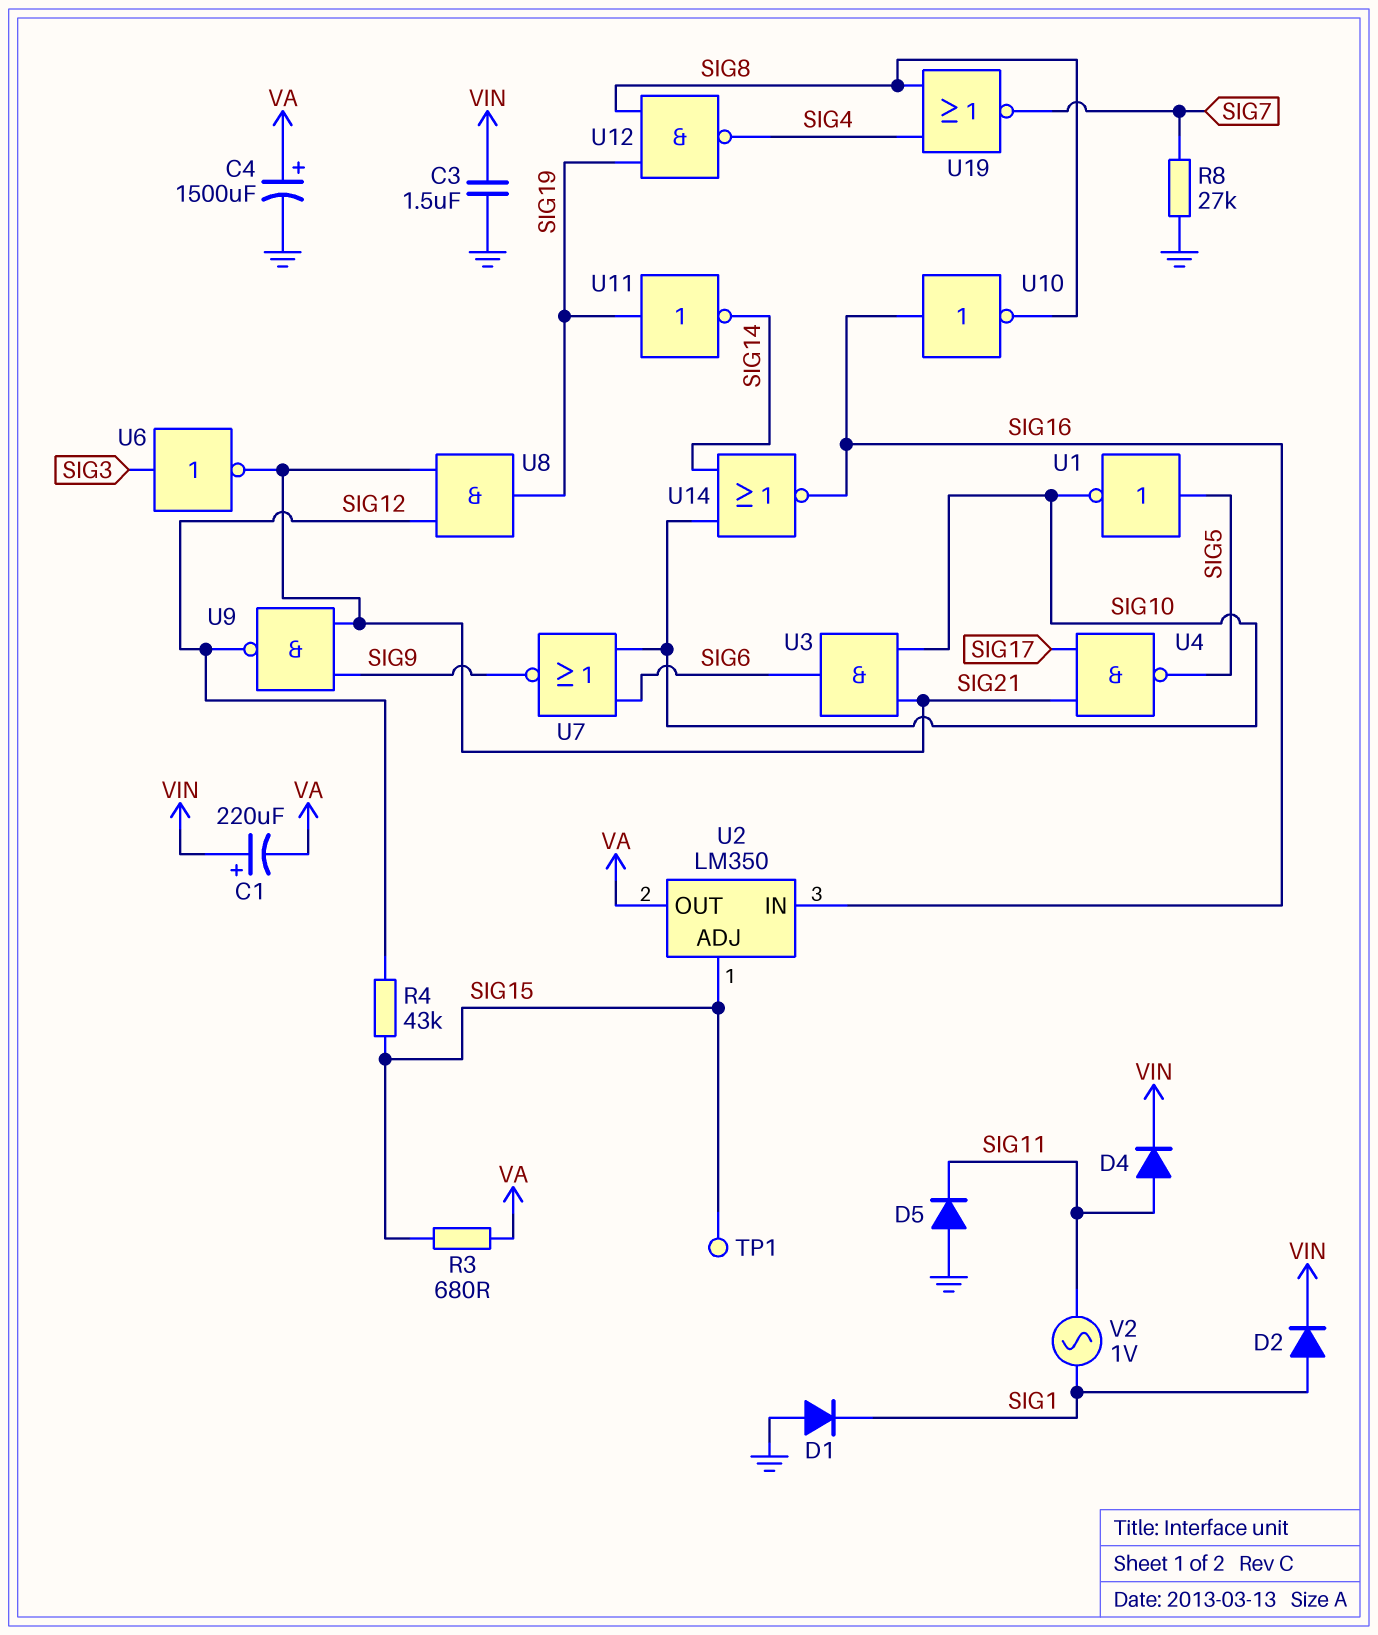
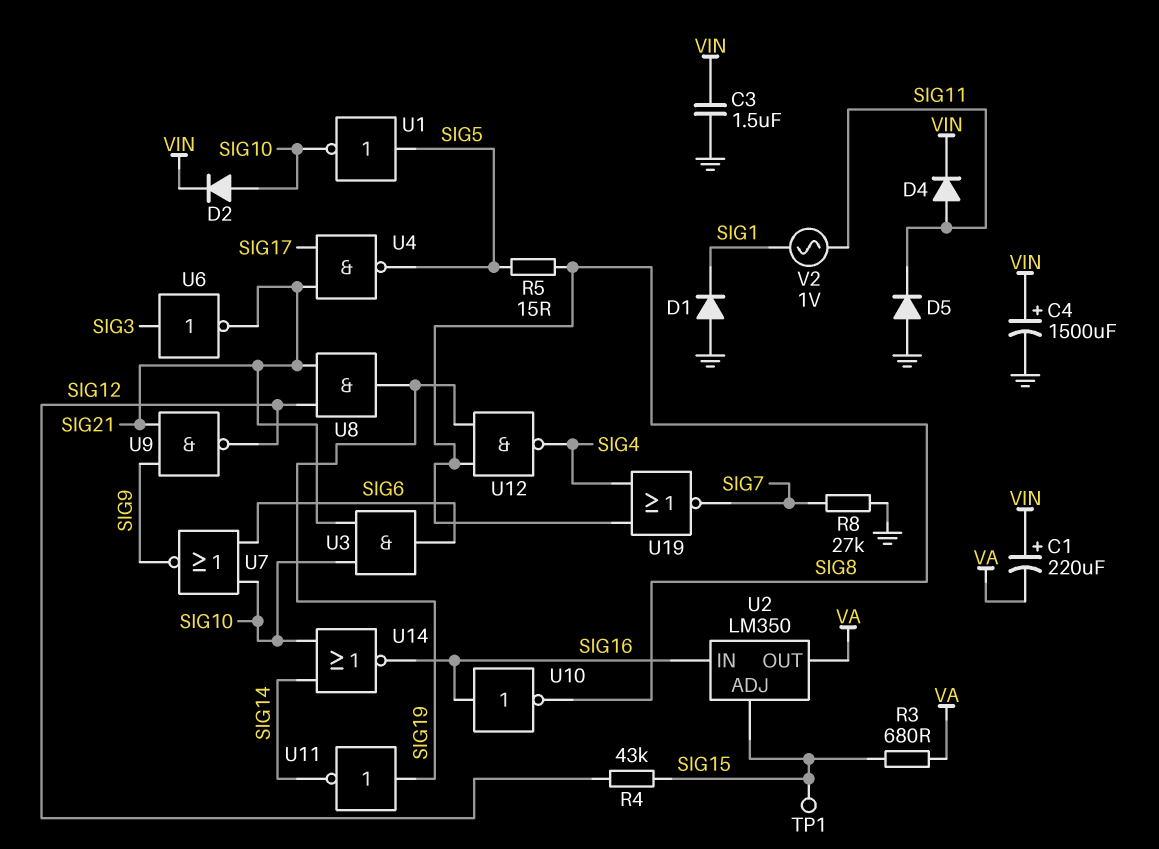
C4: 1500uF (plus VA, minus GND) -> 1500uF (plus VIN, minus GND)
D2: diode (A SIG1, K VIN) -> diode (A SIG10, K VIN)
R5: none -> 15 (SIG5, SIG8)

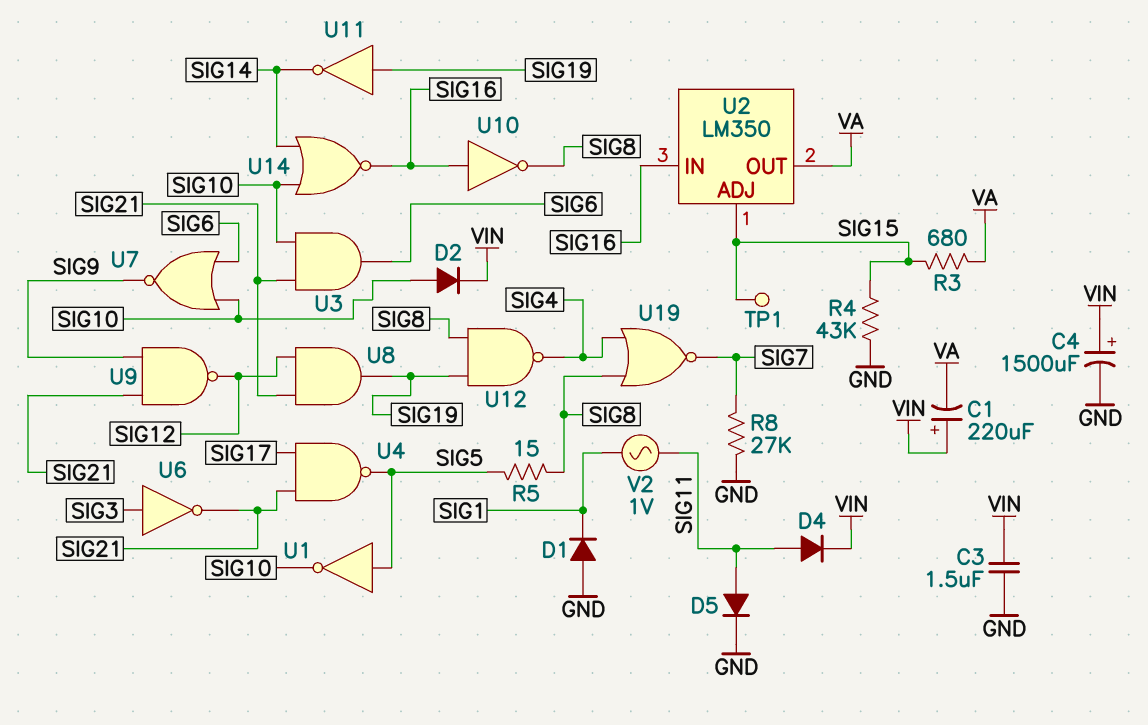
D5: diode (A GND, K SIG11) -> diode (A SIG11, K GND)
R4: 43k (SIG12, SIG15) -> 43k (GND, SIG15)

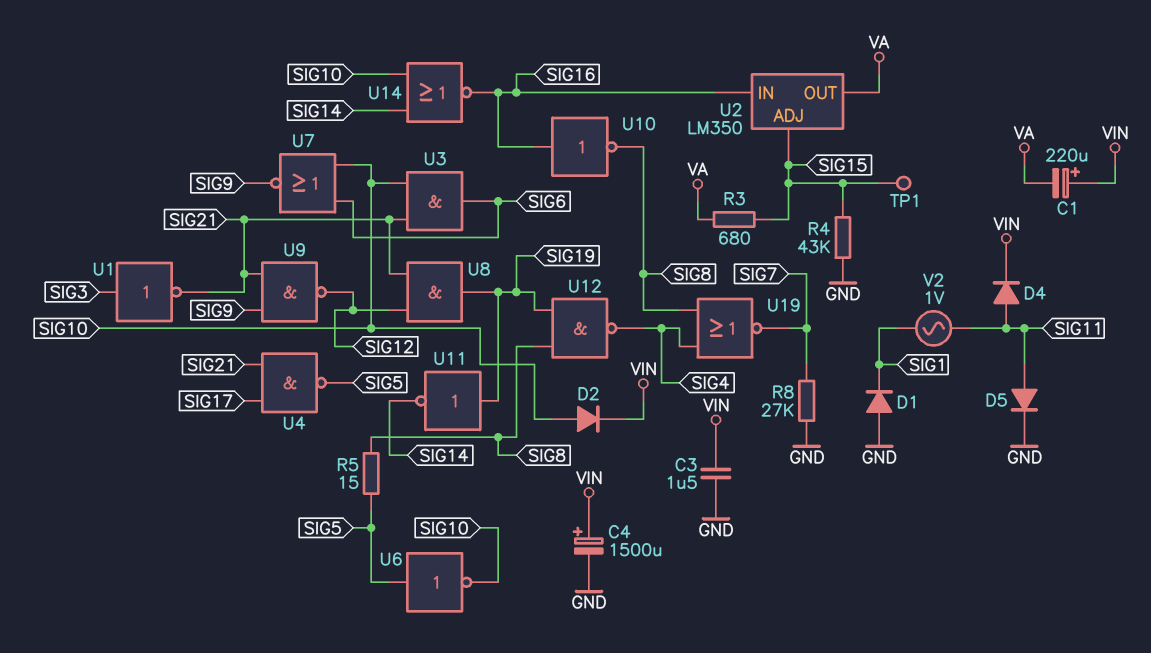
U1: NOT (in SIG5, out SIG10) -> NOT (in SIG3, out SIG21)
U6: NOT (in SIG3, out SIG21) -> NOT (in SIG5, out SIG10)

